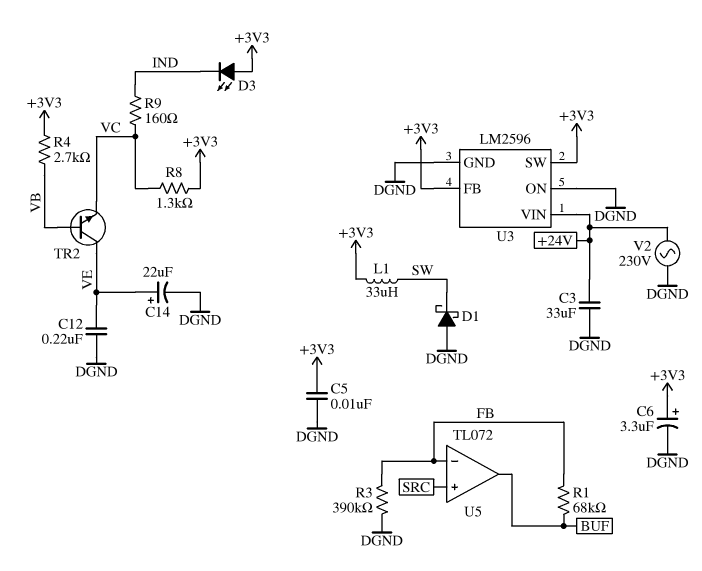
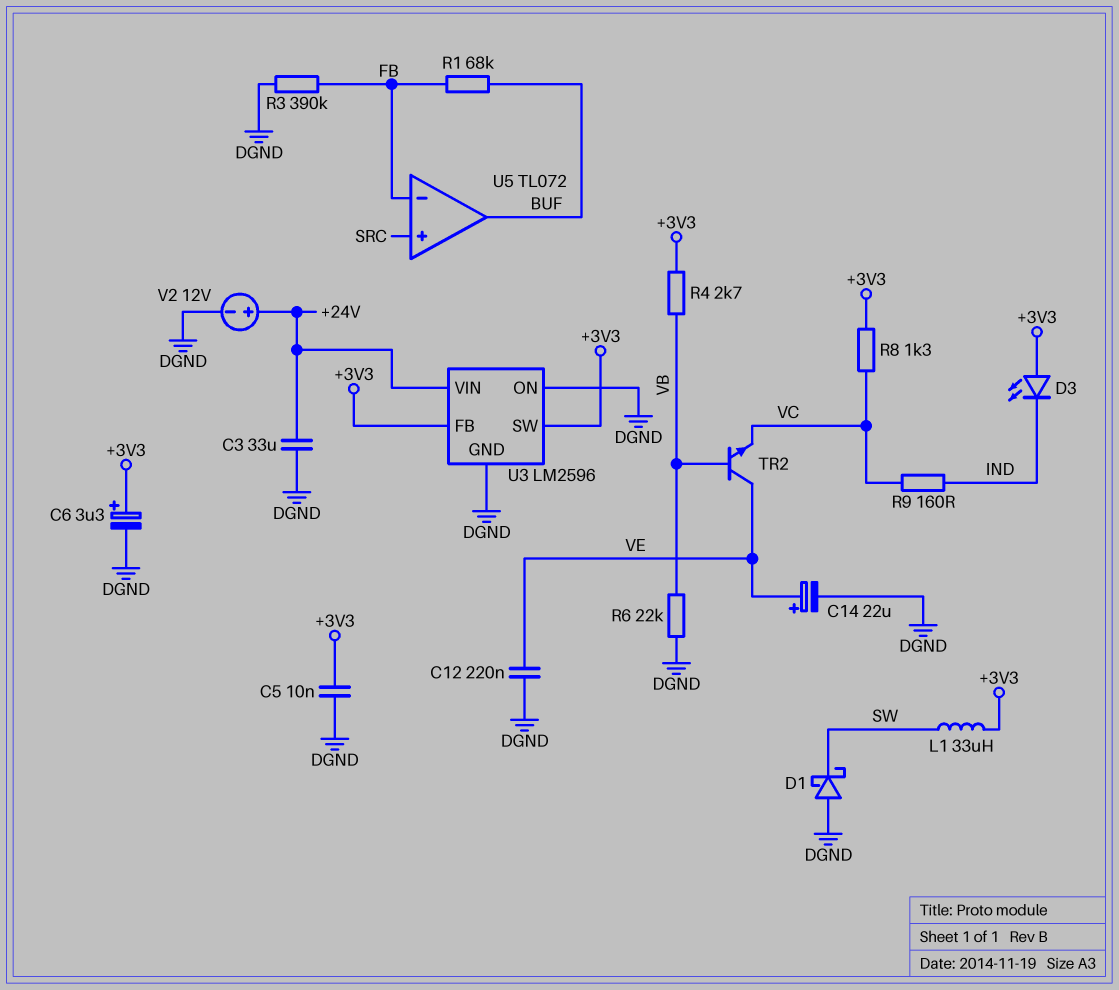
R6: none -> 22k (DGND, VB)
V2: AC 230V (+24V, DGND) -> 12V (plus +24V, minus DGND)

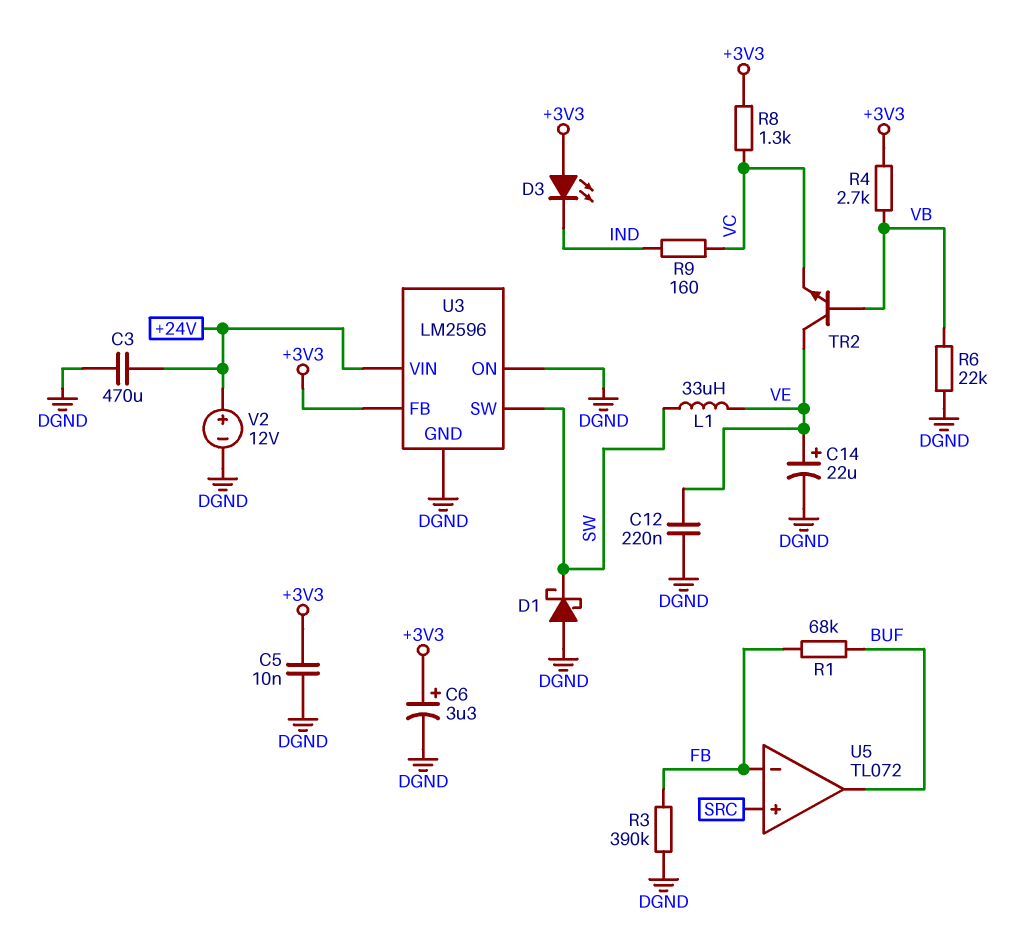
C3: 33uF (+24V, DGND) -> 470uF (+24V, DGND)
L1: 33uH (+3V3, SW) -> 33uH (SW, VE)
U3 pin SW: +3V3 -> SW

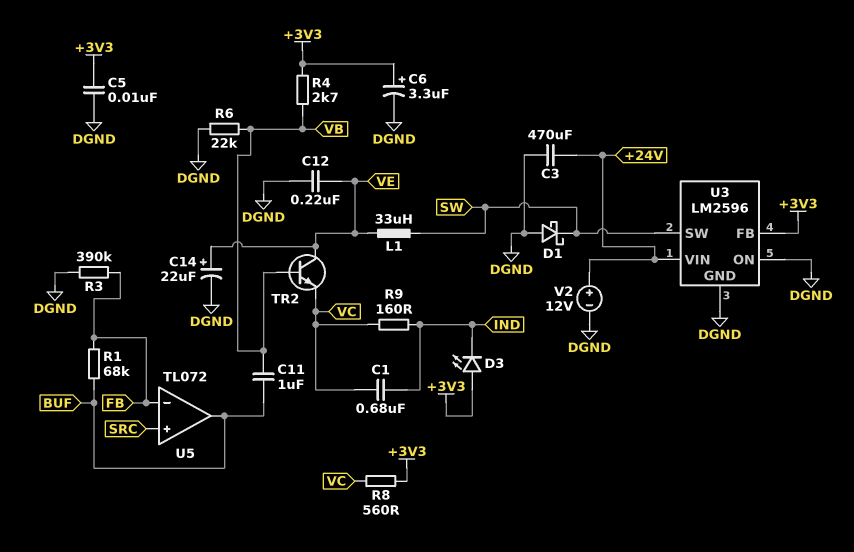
C1: none -> 680nF (IND, VC)
C11: none -> 1uF (BUF, VB)
R8: 1.3k (+3V3, VC) -> 560 (+3V3, VC)

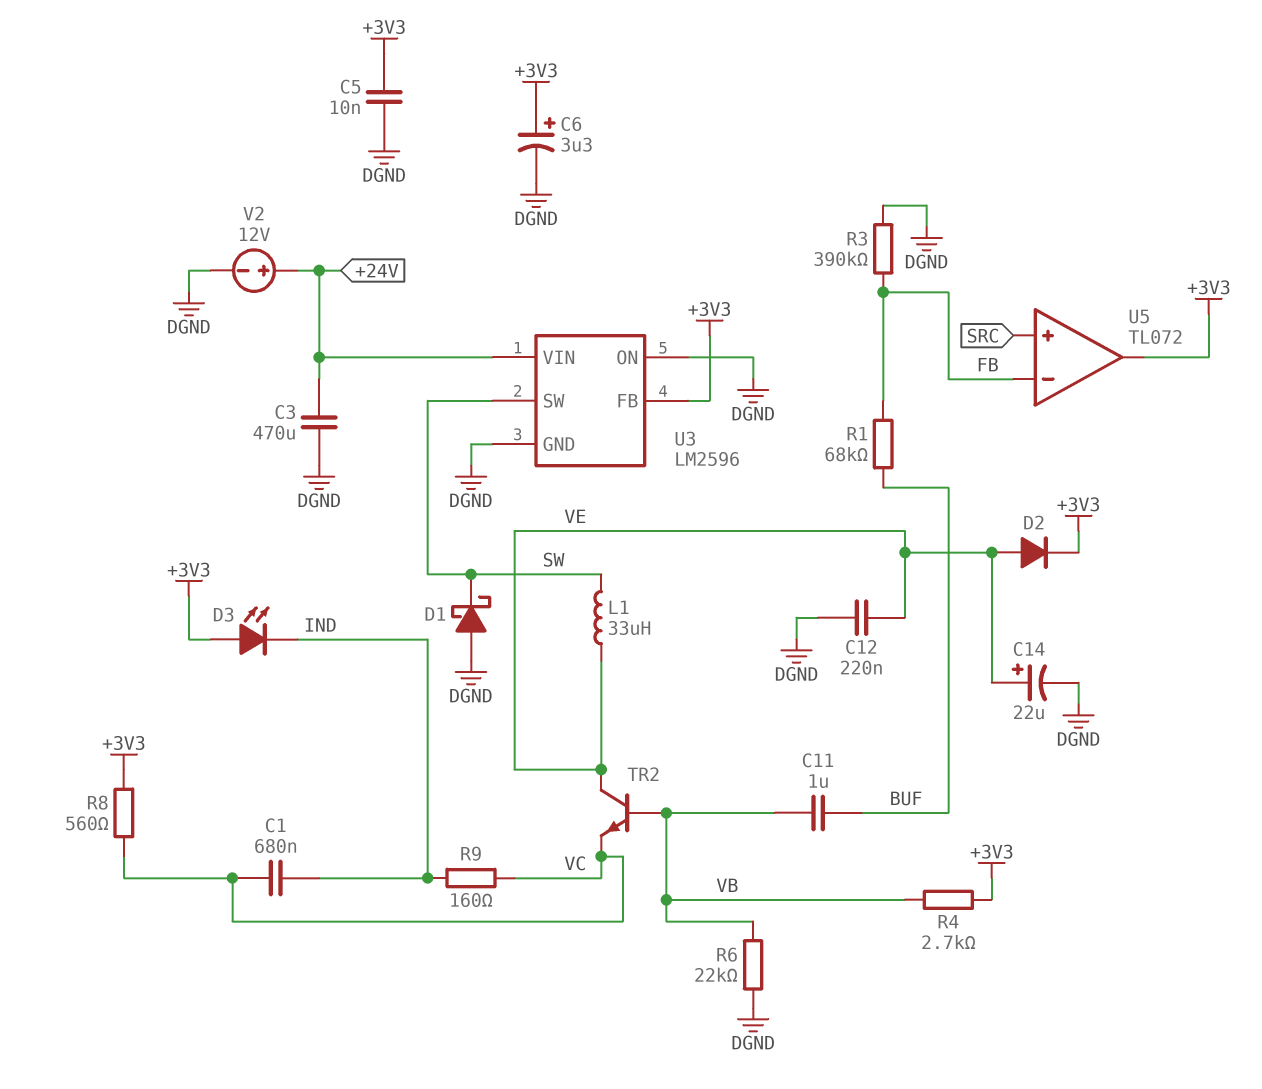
D2: none -> diode (A VE, K +3V3)
U5 pin out: BUF -> +3V3

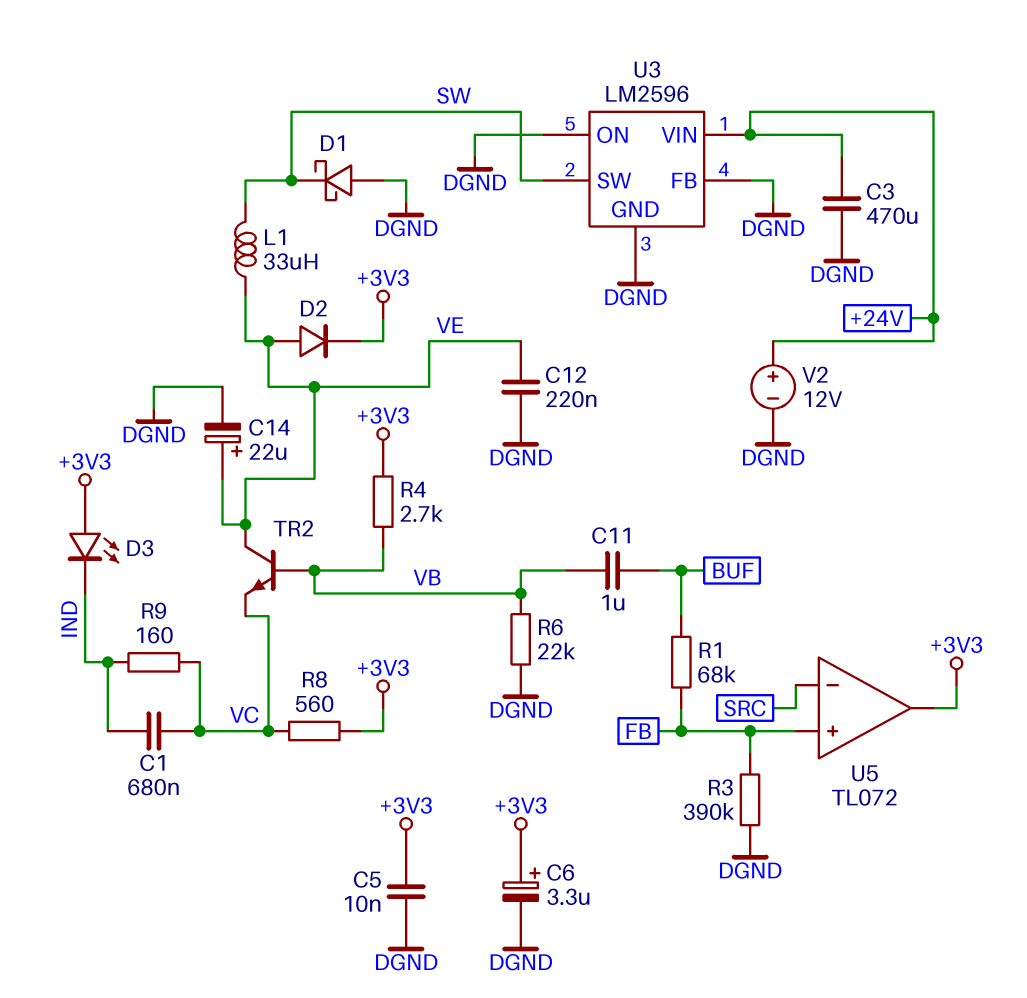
U3 pin FB: +3V3 -> DGND
U5 pin in+: SRC -> FB
U5 pin in-: FB -> SRC

